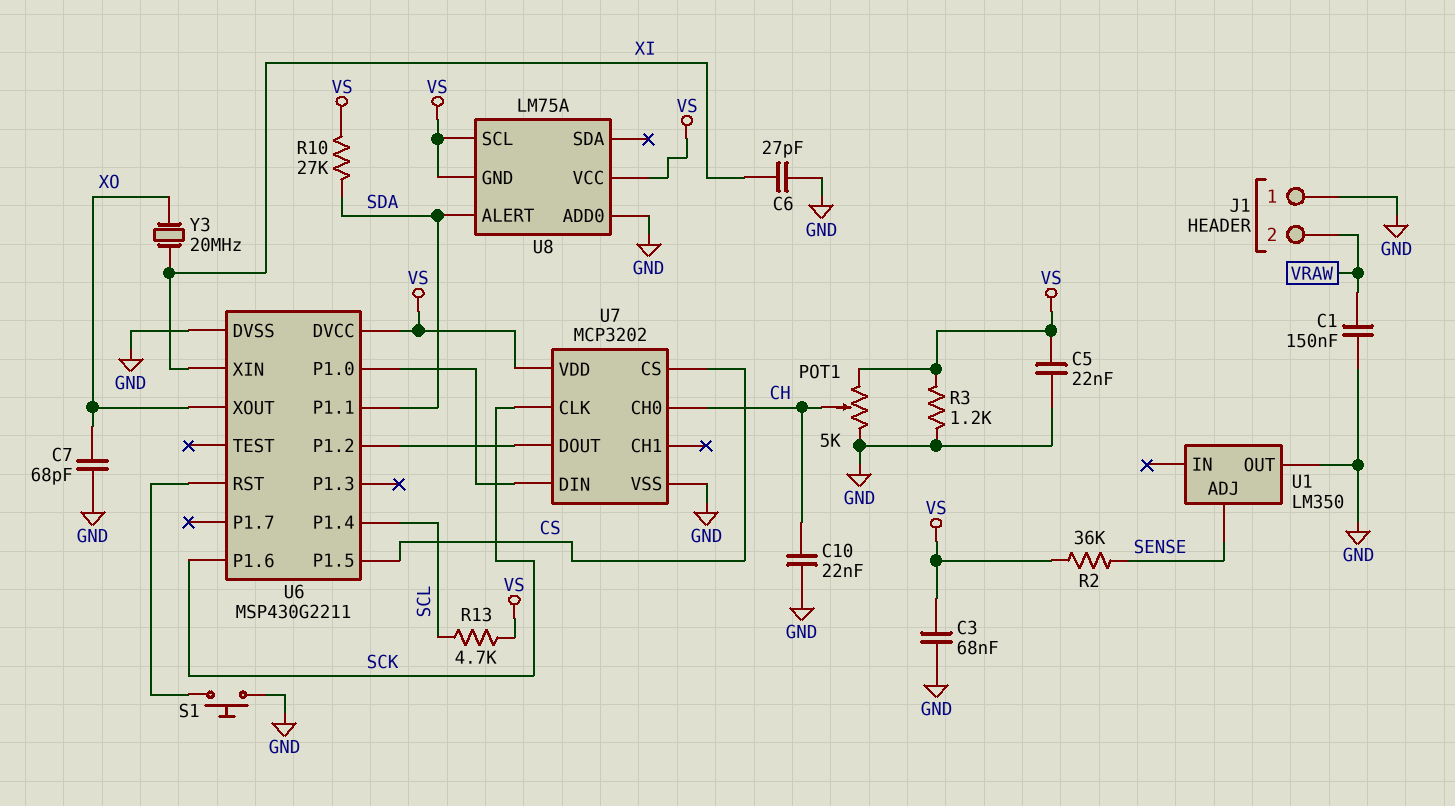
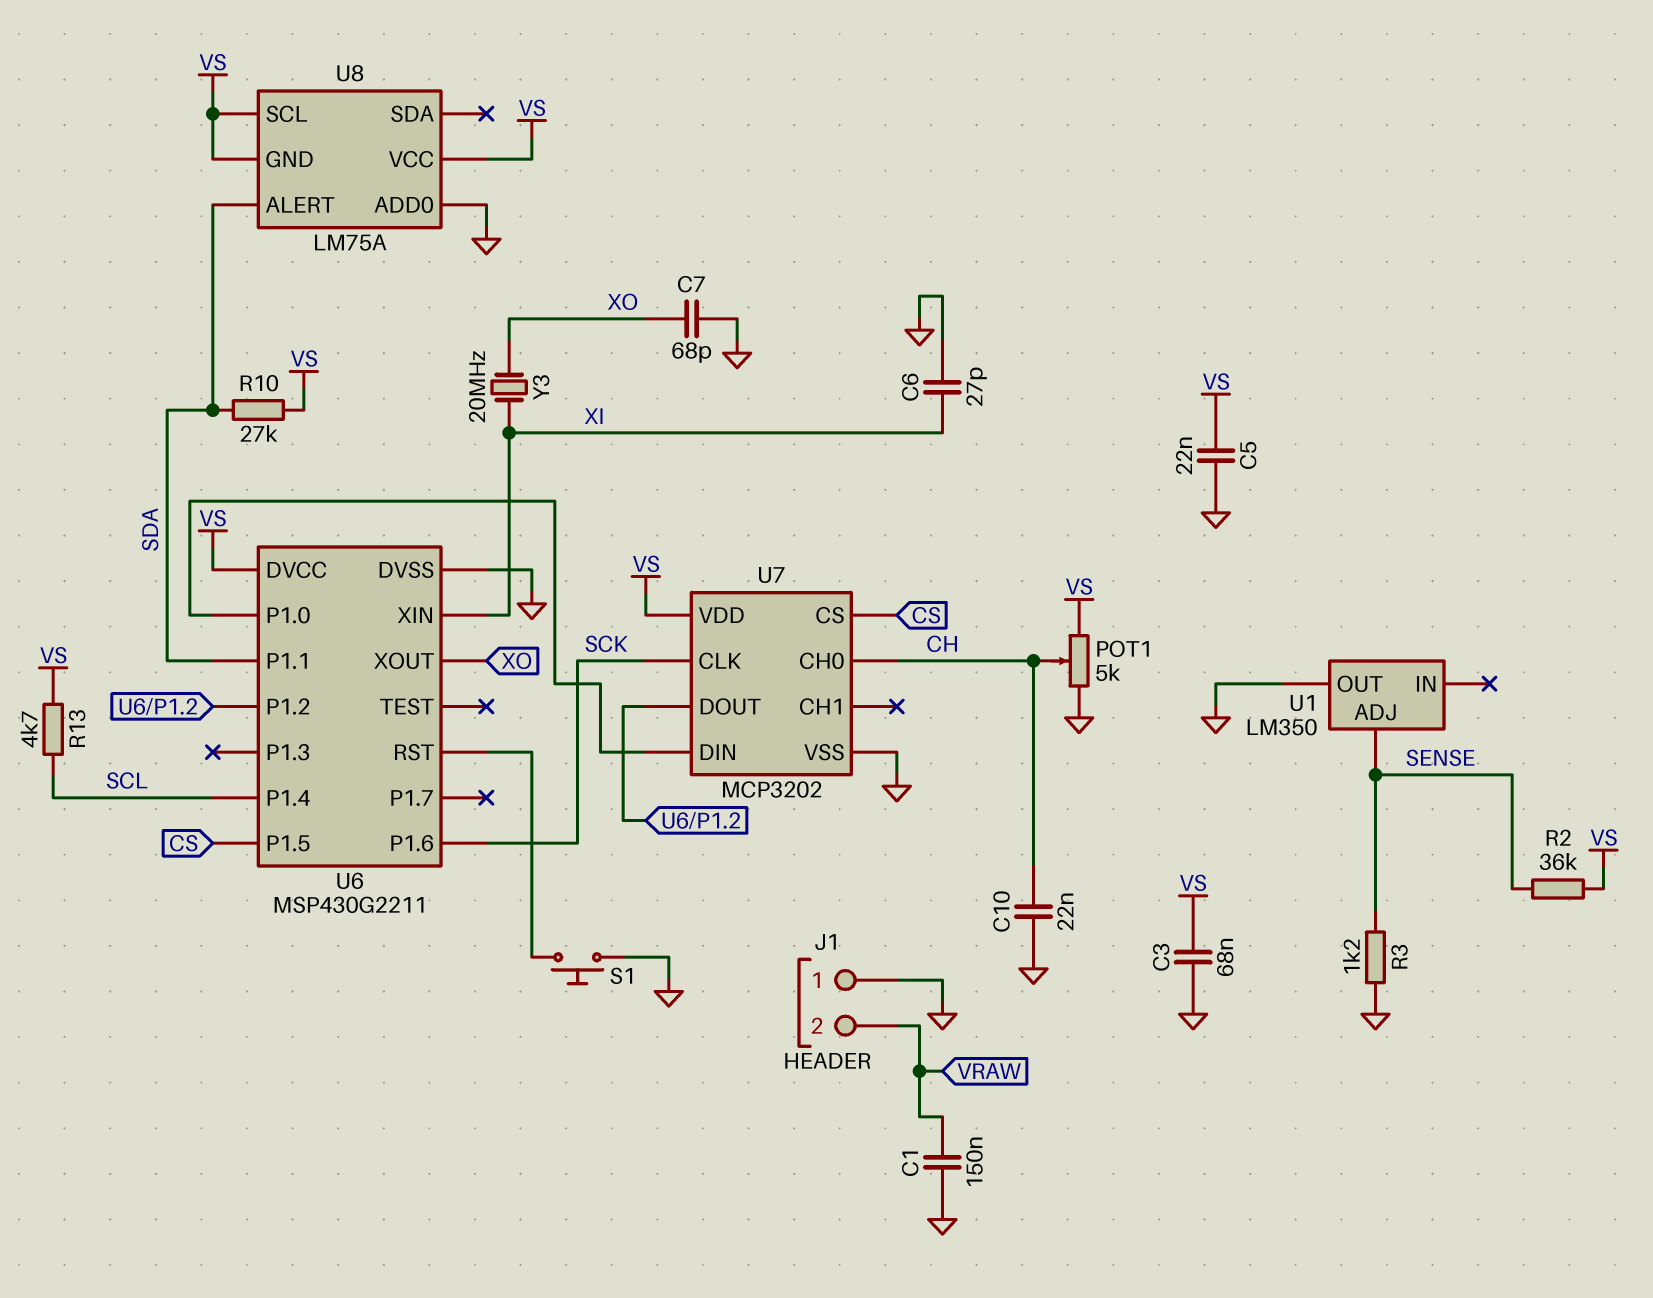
R3: 1.2k (GND, VS) -> 1.2k (GND, SENSE)

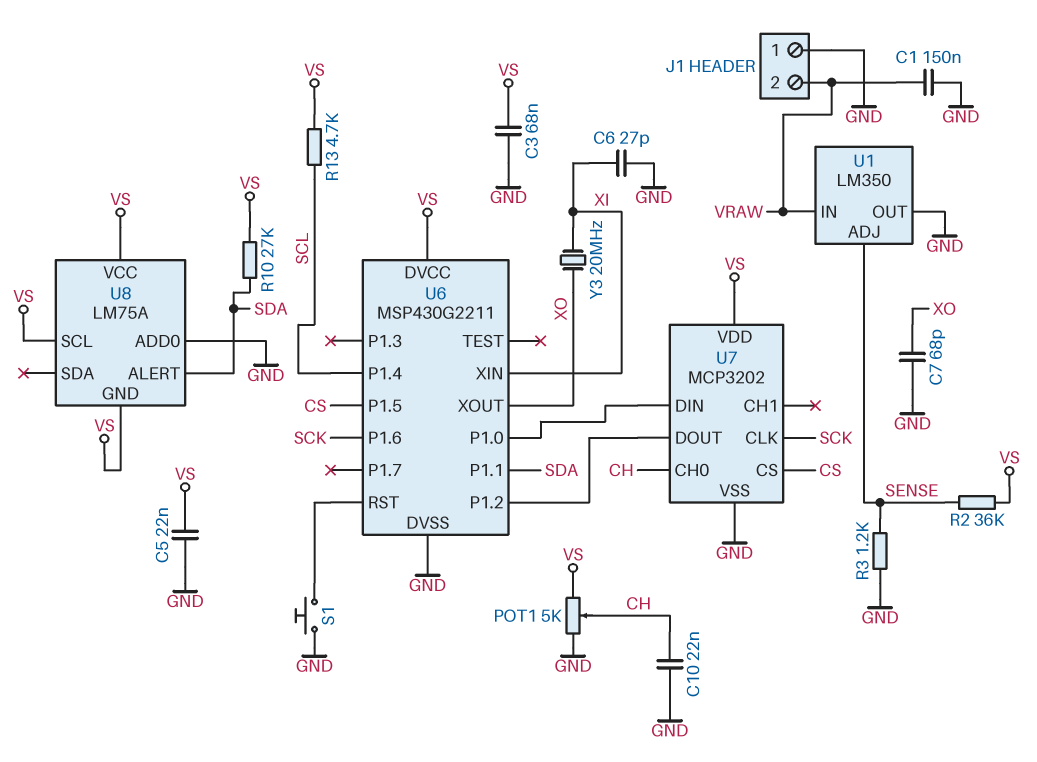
U1 pin IN: none -> VRAW

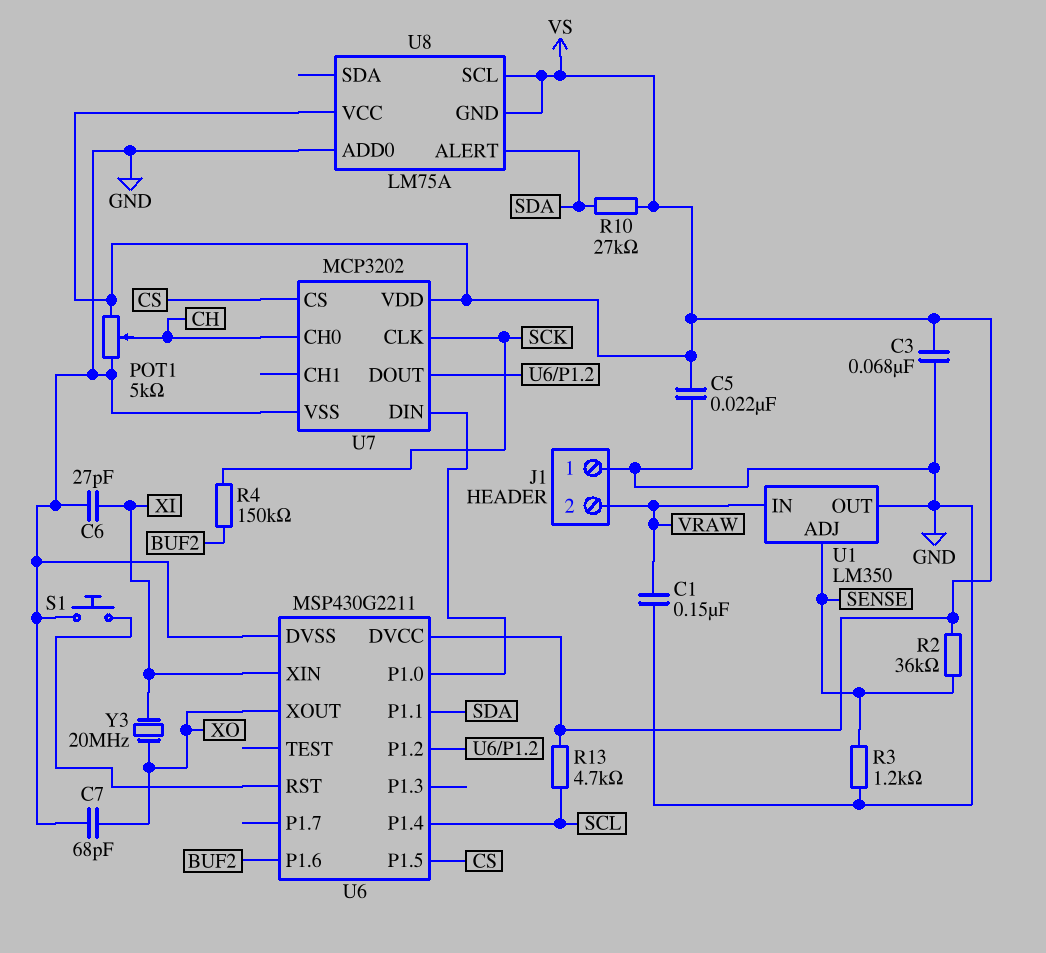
C10: 22nF (CH, GND) -> none
R4: none -> 150k (BUF2, SCK)
U6 pin P1.6: SCK -> BUF2

